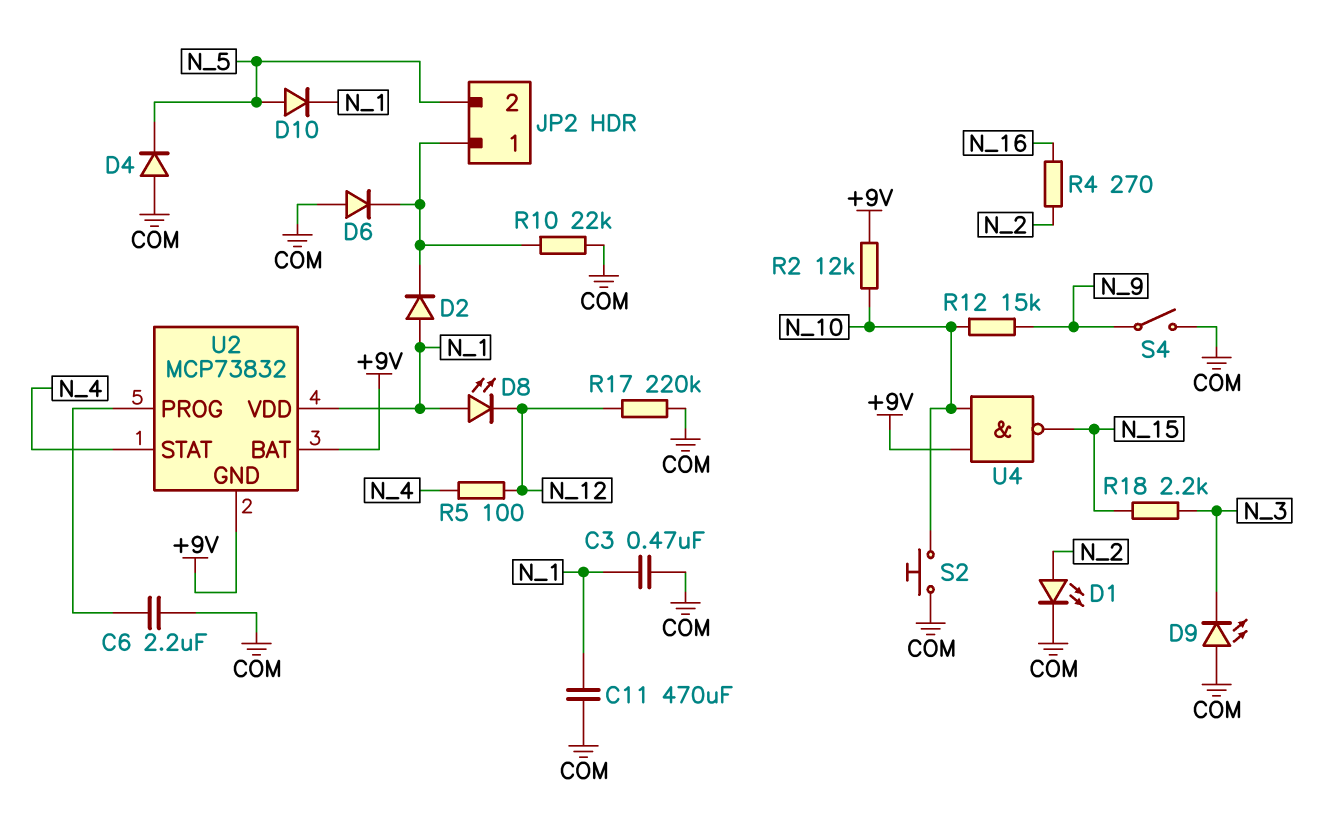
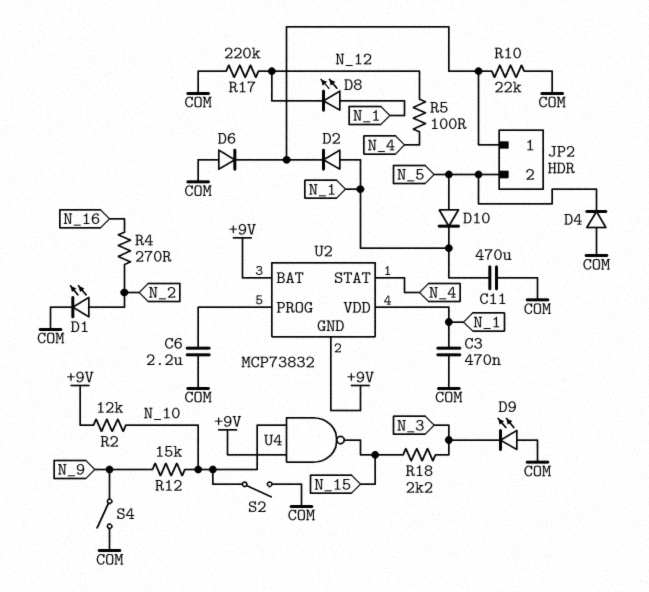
S2: button (COM, N_10) -> switch (COM, N_10)

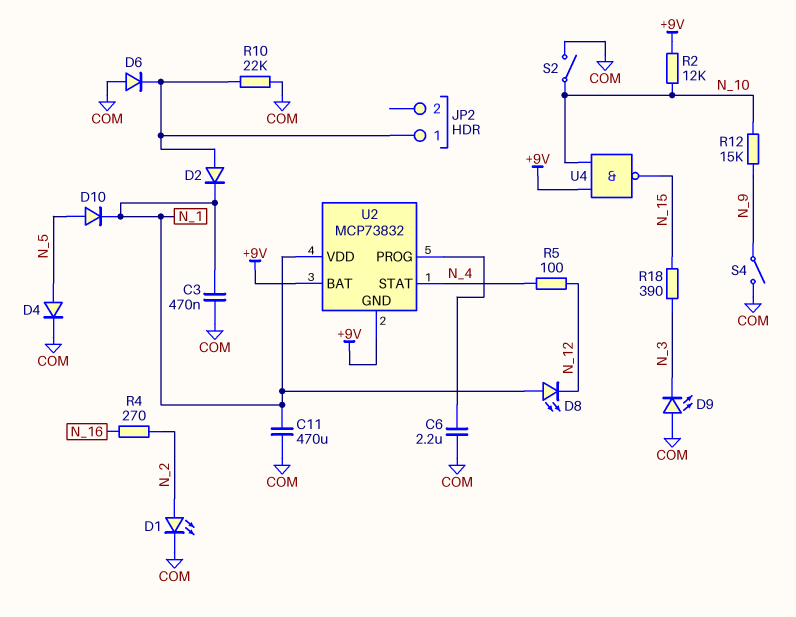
D2: diode (A N_1, K JP2/1) -> diode (A JP2/1, K N_1)
D4: diode (A COM, K N_5) -> diode (A N_5, K COM)
JP2 pin 2: N_5 -> none
R17: 220k (COM, N_12) -> none
R18: 2.2k (N_3, N_15) -> 390 (N_3, N_15)

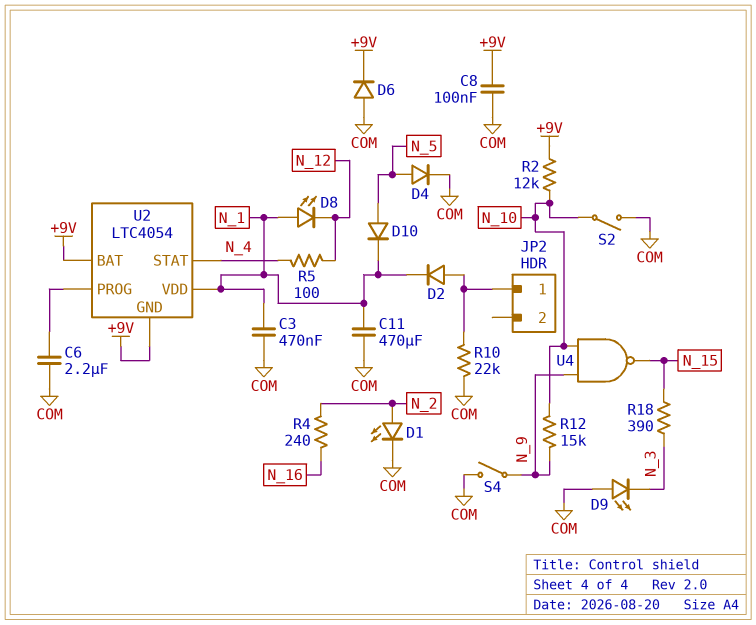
C8: none -> 100nF (+9V, COM)
D6: diode (A COM, K JP2/1) -> diode (A COM, K +9V)
R4: 270 (N_2, N_16) -> 240 (N_2, N_16)
U2: MCP73832 -> LTC4054
U4: NAND (in +9V, in N_10, out N_15) -> NAND (in N_9, in N_10, out N_15)

